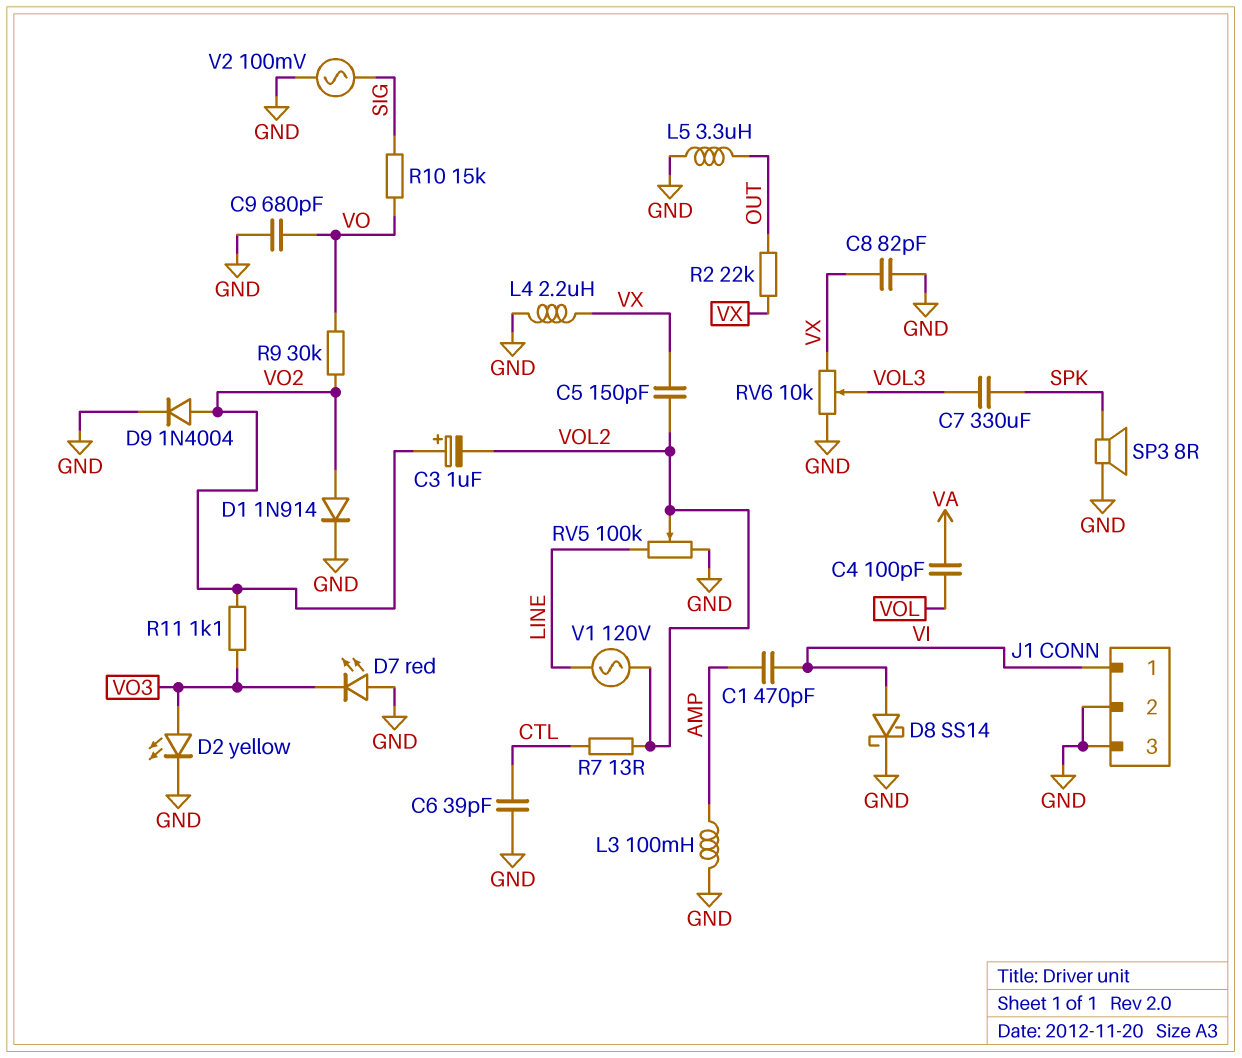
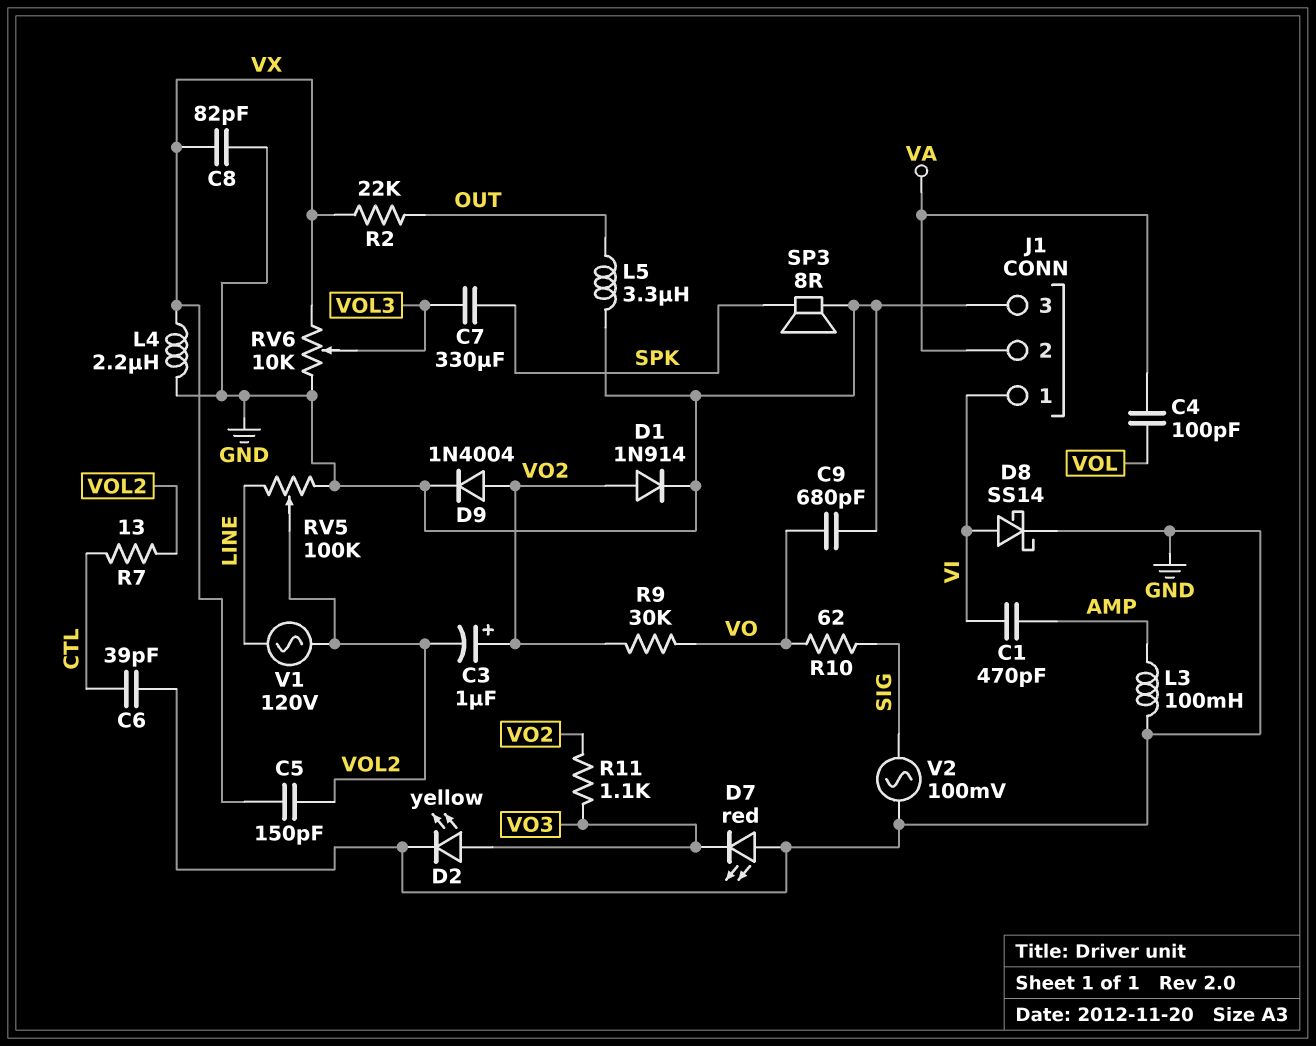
J1 pin 2: GND -> VA
R10: 15k (SIG, VO) -> 62 (SIG, VO)

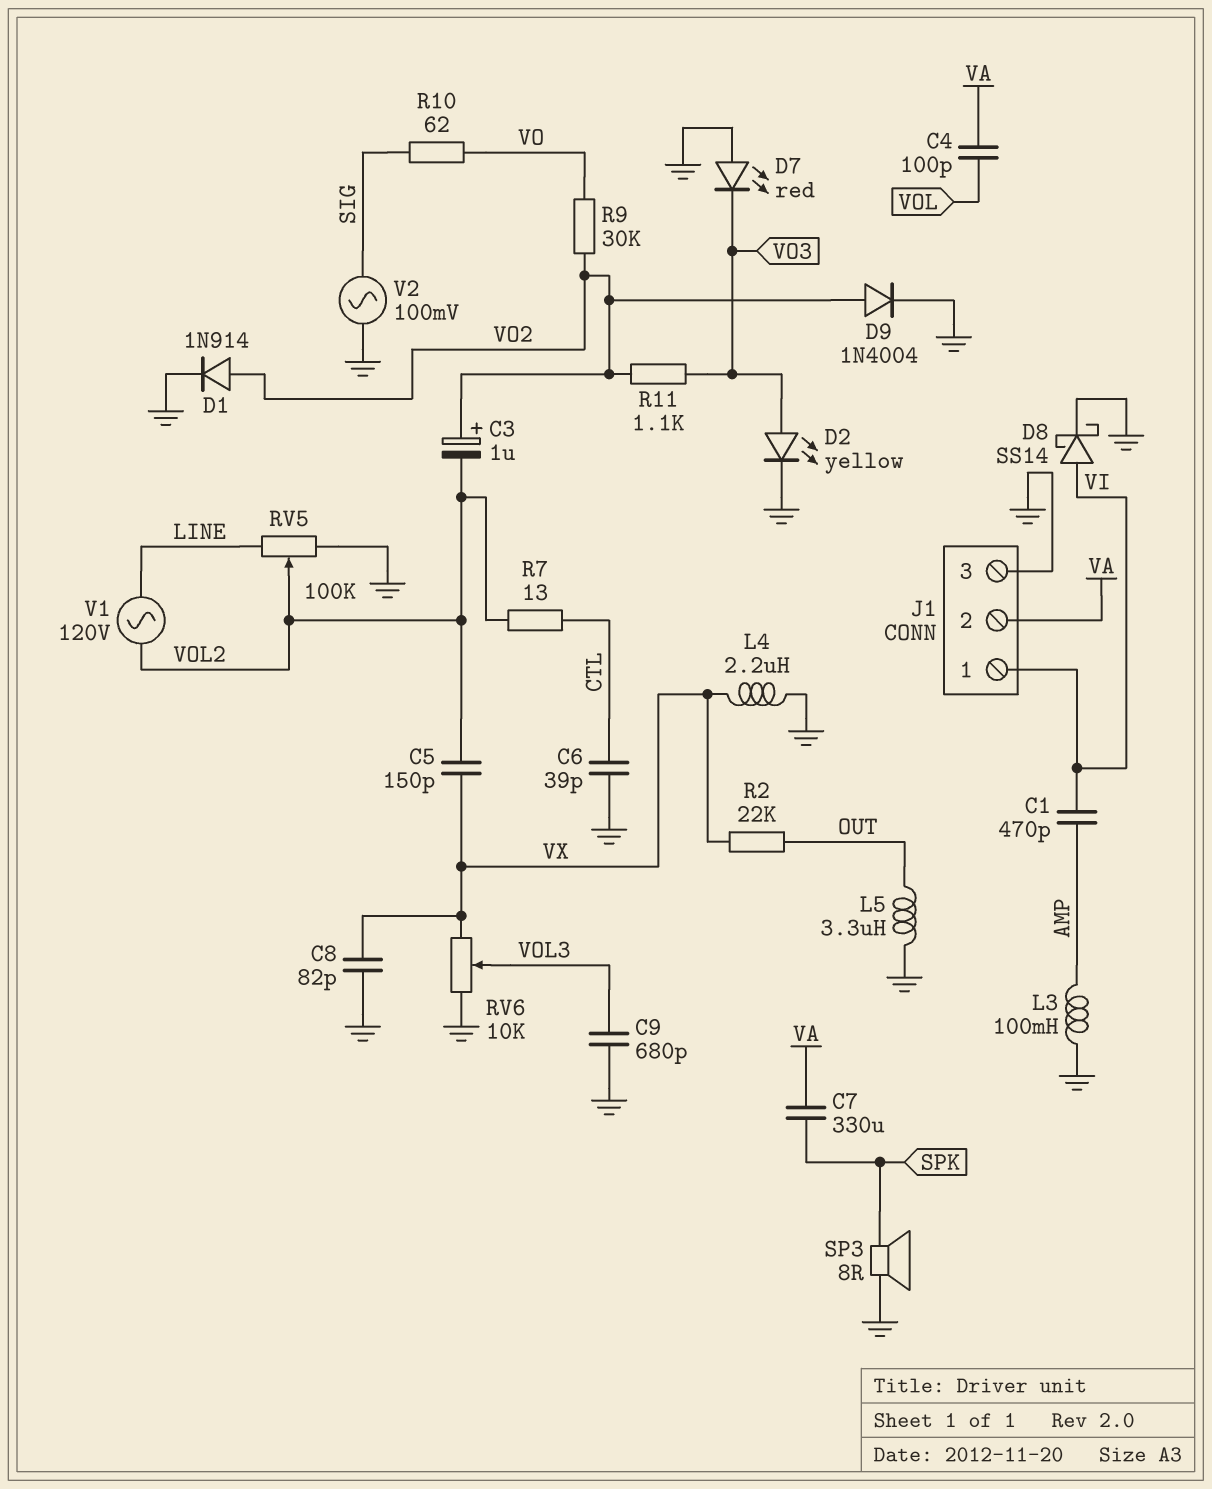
C7: 330uF (SPK, VOL3) -> 330uF (SPK, VA)
C9: 680pF (GND, VO) -> 680pF (GND, VOL3)

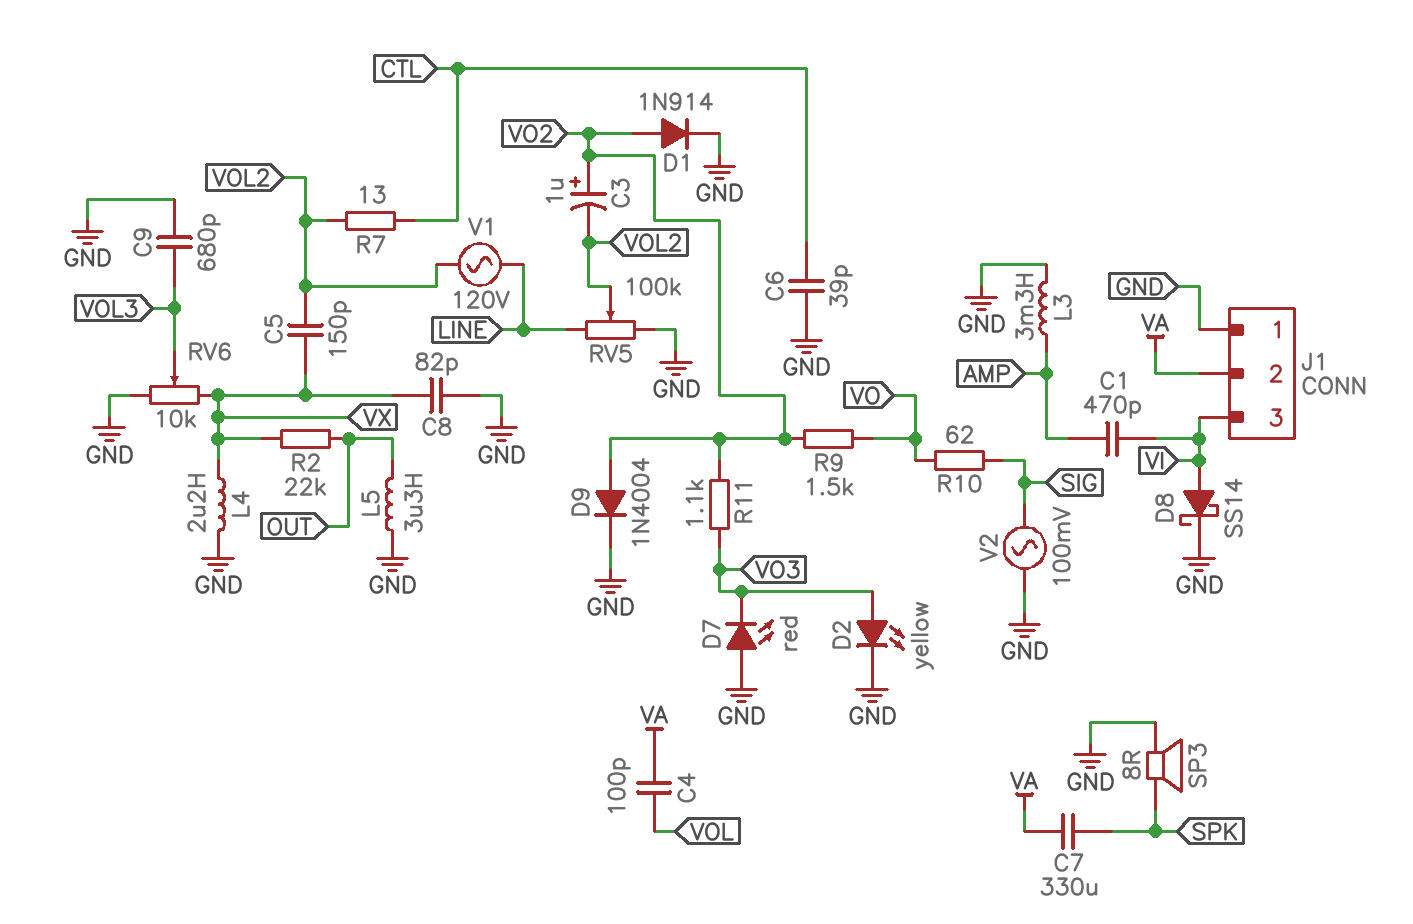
J1 pin 1: VI -> GND
J1 pin 3: GND -> VI
L3: 100mH (AMP, GND) -> 3.3mH (AMP, GND)
R9: 30k (VO, VO2) -> 1.5k (VO, VO2)

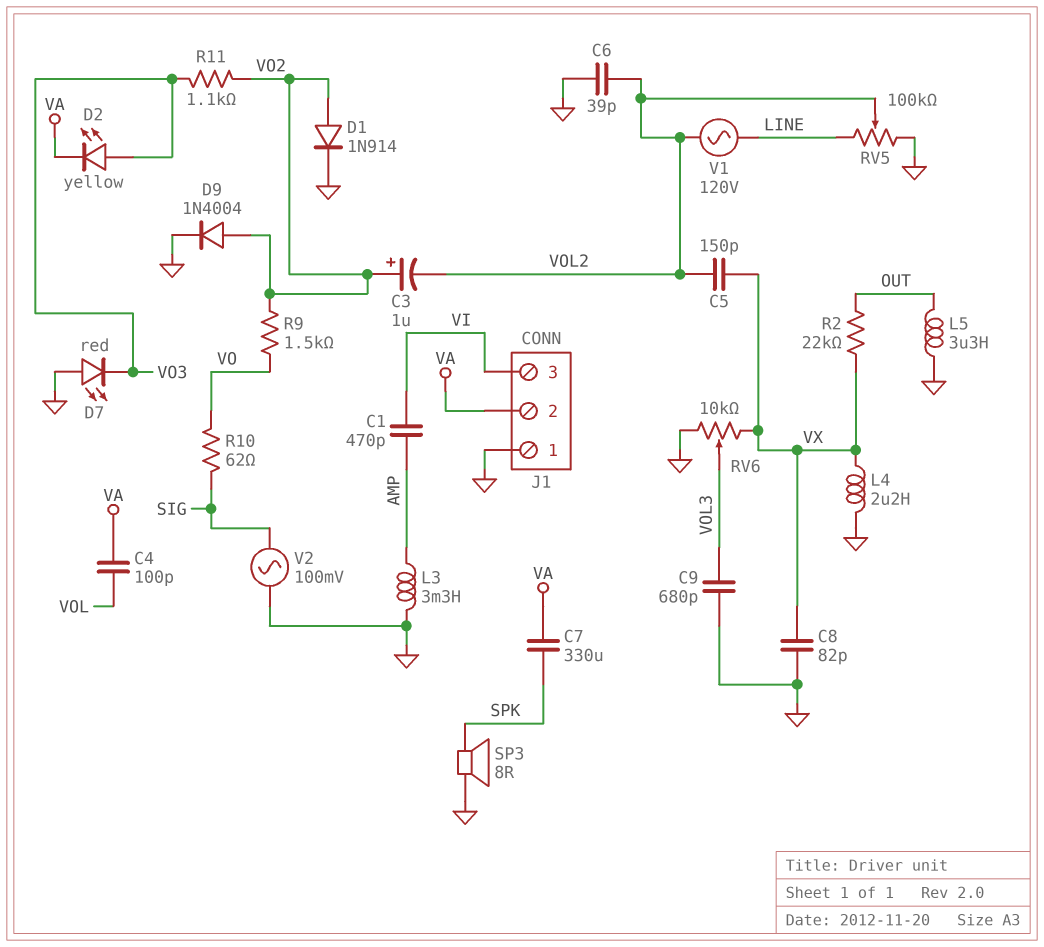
C6: 39pF (CTL, GND) -> 39pF (GND, VOL2)
D2: LED yellow (A VO3, K GND) -> LED yellow (A VO3, K VA)
D8: schottky SS14 (A VI, K GND) -> none
R7: 13 (CTL, VOL2) -> none

